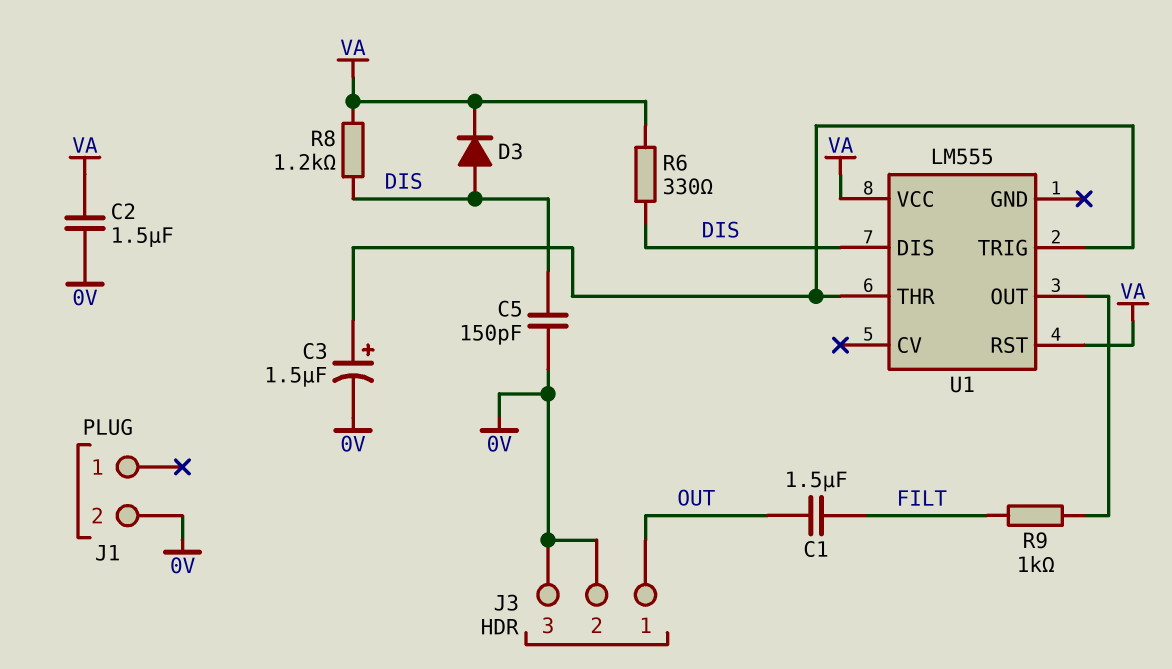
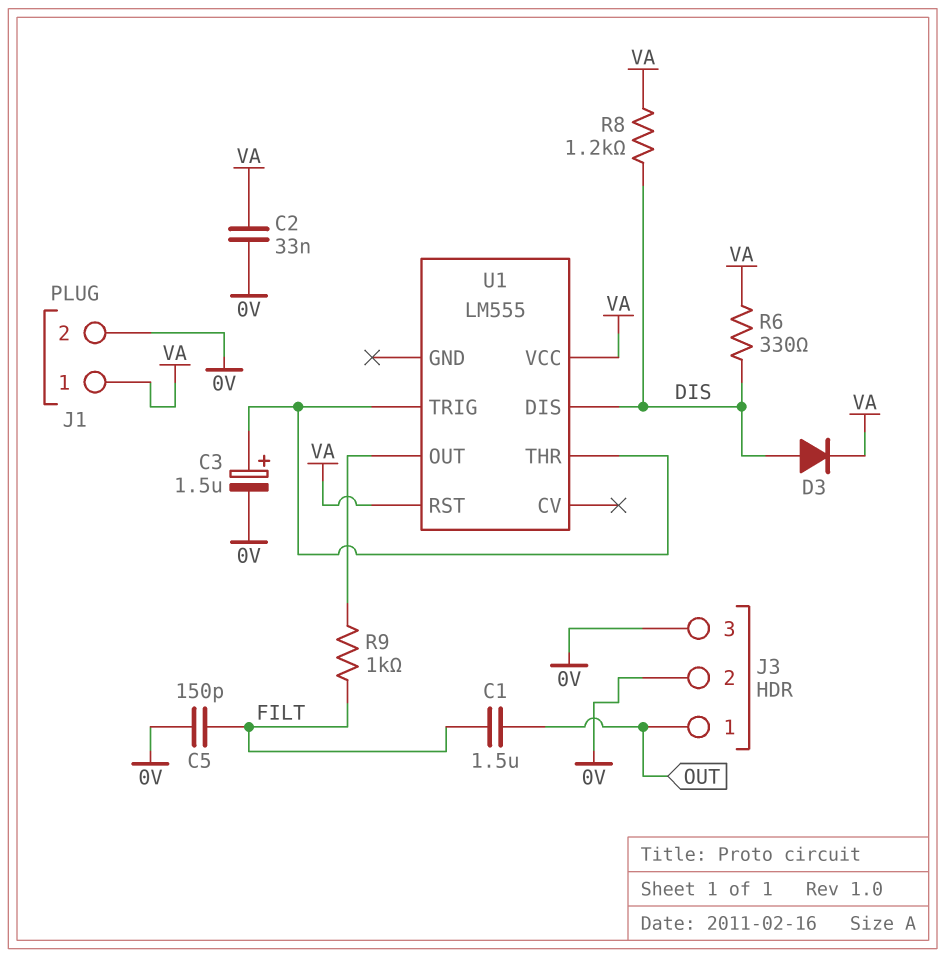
C2: 1.5uF (0V, VA) -> 33nF (0V, VA)
C5: 150pF (0V, DIS) -> 150pF (0V, FILT)
J1 pin 1: none -> VA

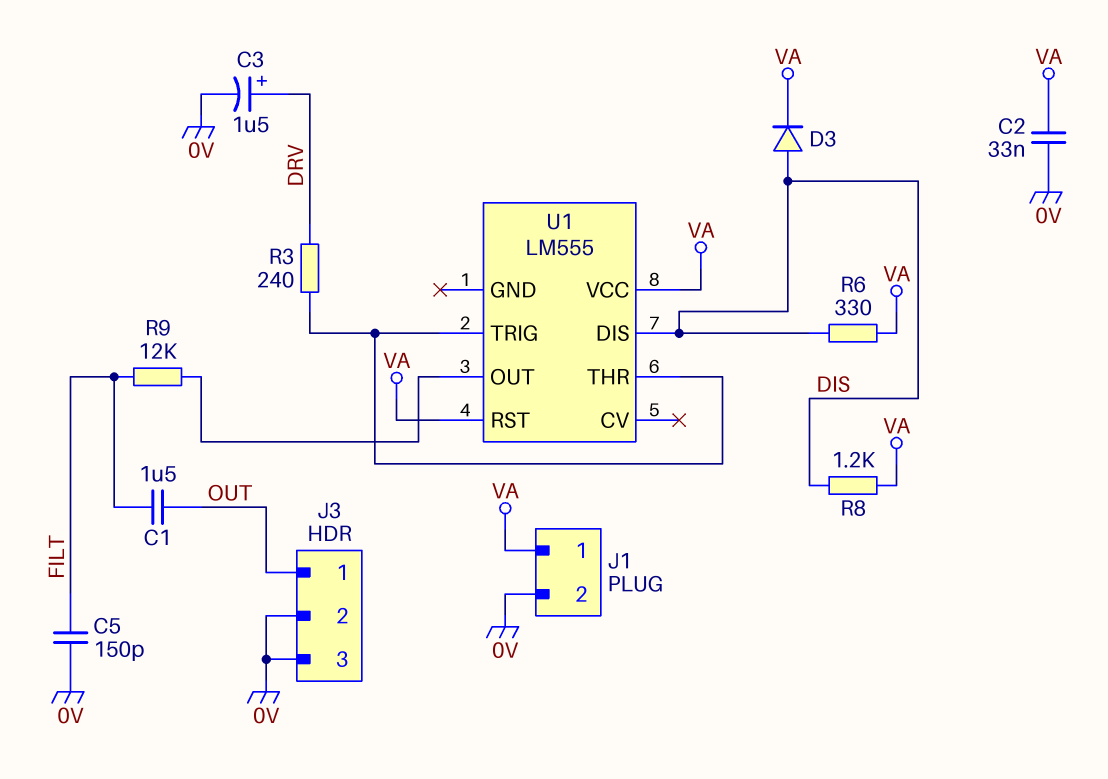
C3: 1.5uF (plus U1/THR, minus 0V) -> 1.5uF (plus DRV, minus 0V)
R3: none -> 240 (DRV, U1/THR)
R9: 1k (FILT, U1/OUT) -> 12k (FILT, U1/OUT)

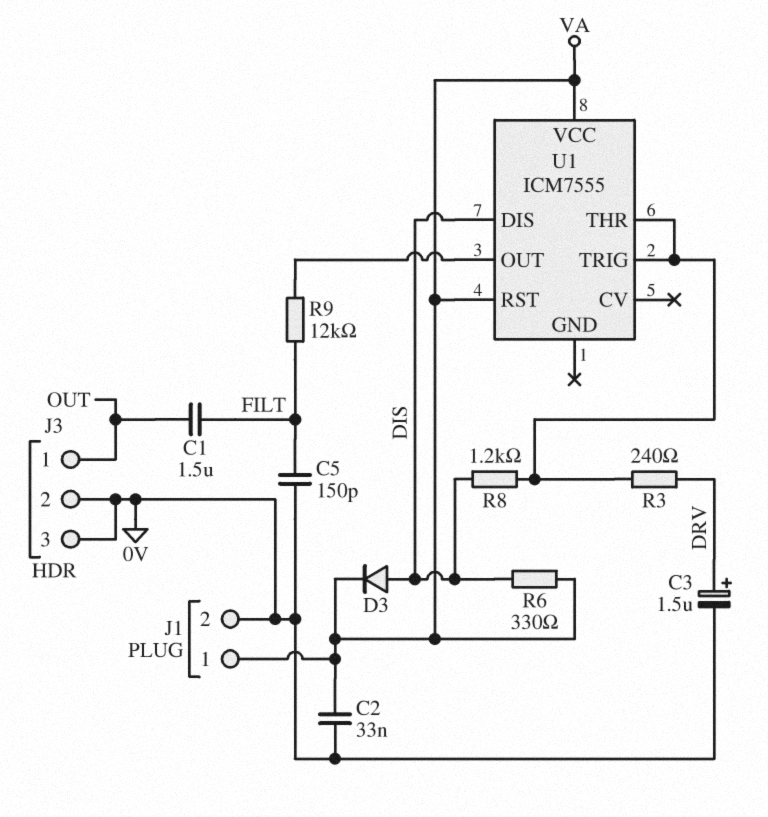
R8: 1.2k (DIS, VA) -> 1.2k (DIS, U1/THR)
U1: LM555 -> ICM7555

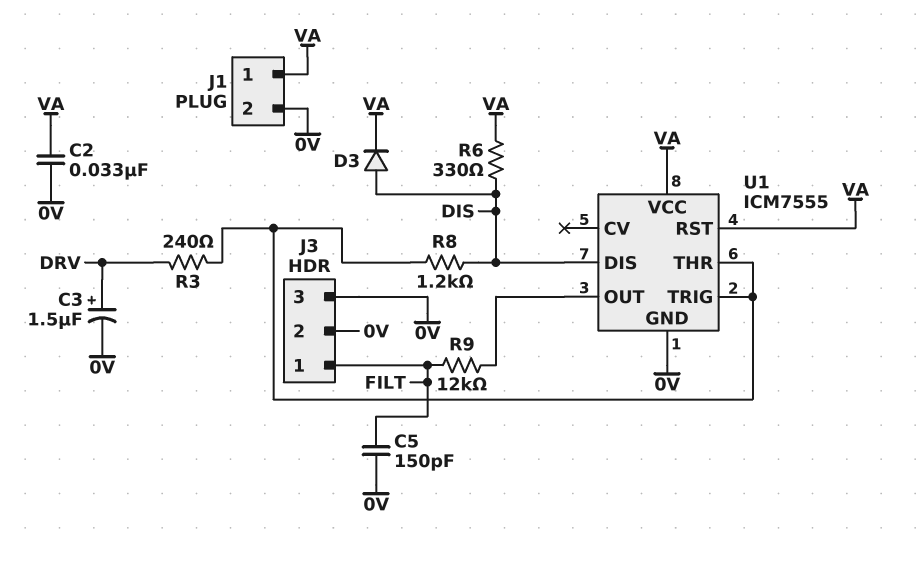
C1: 1.5uF (FILT, OUT) -> none
J3 pin 1: OUT -> FILT
U1 pin GND: none -> 0V

